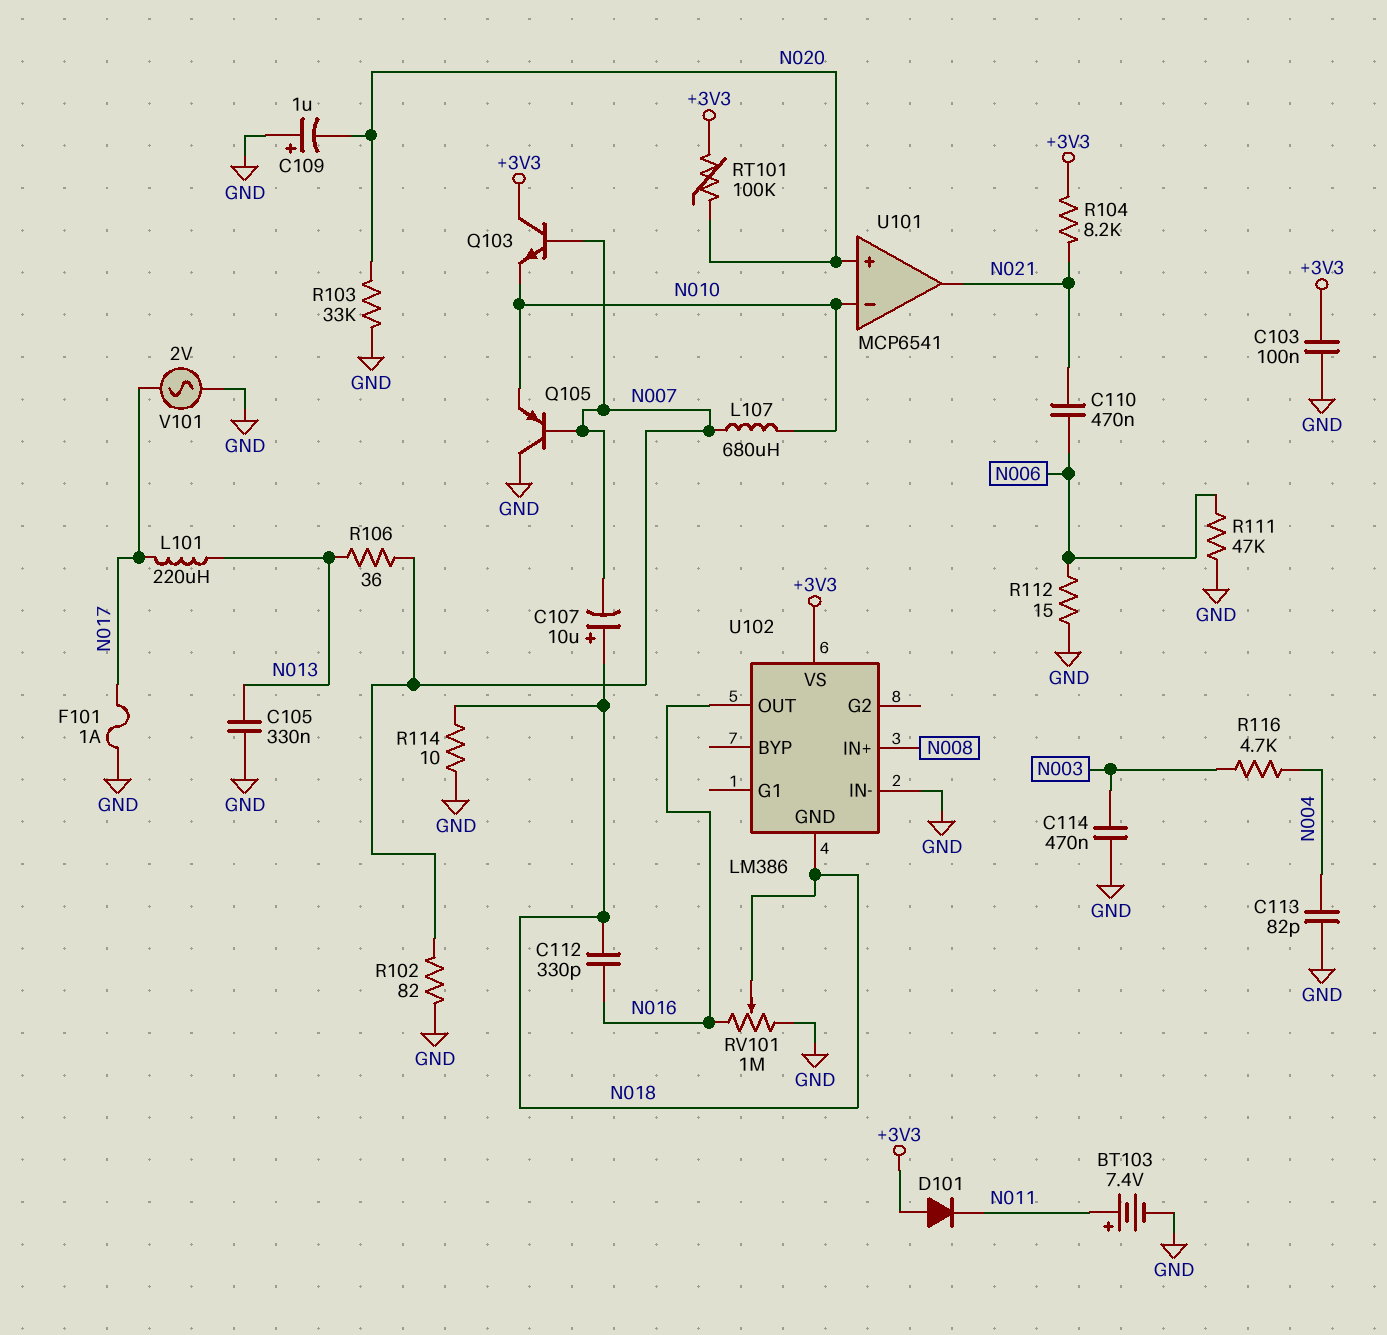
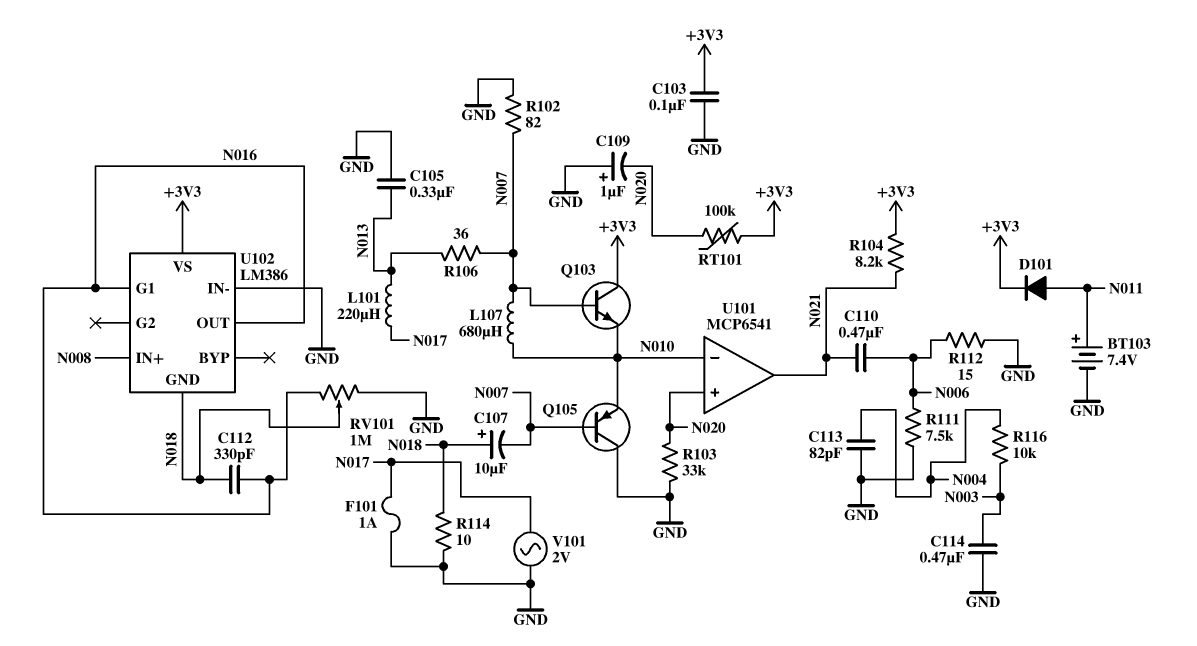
D101: diode (A +3V3, K N011) -> diode (A N011, K +3V3)
R111: 47k (GND, N006) -> 7.5k (GND, N006)
R116: 4.7k (N003, N004) -> 10k (N003, N004)
U102 pin G1: none -> N016

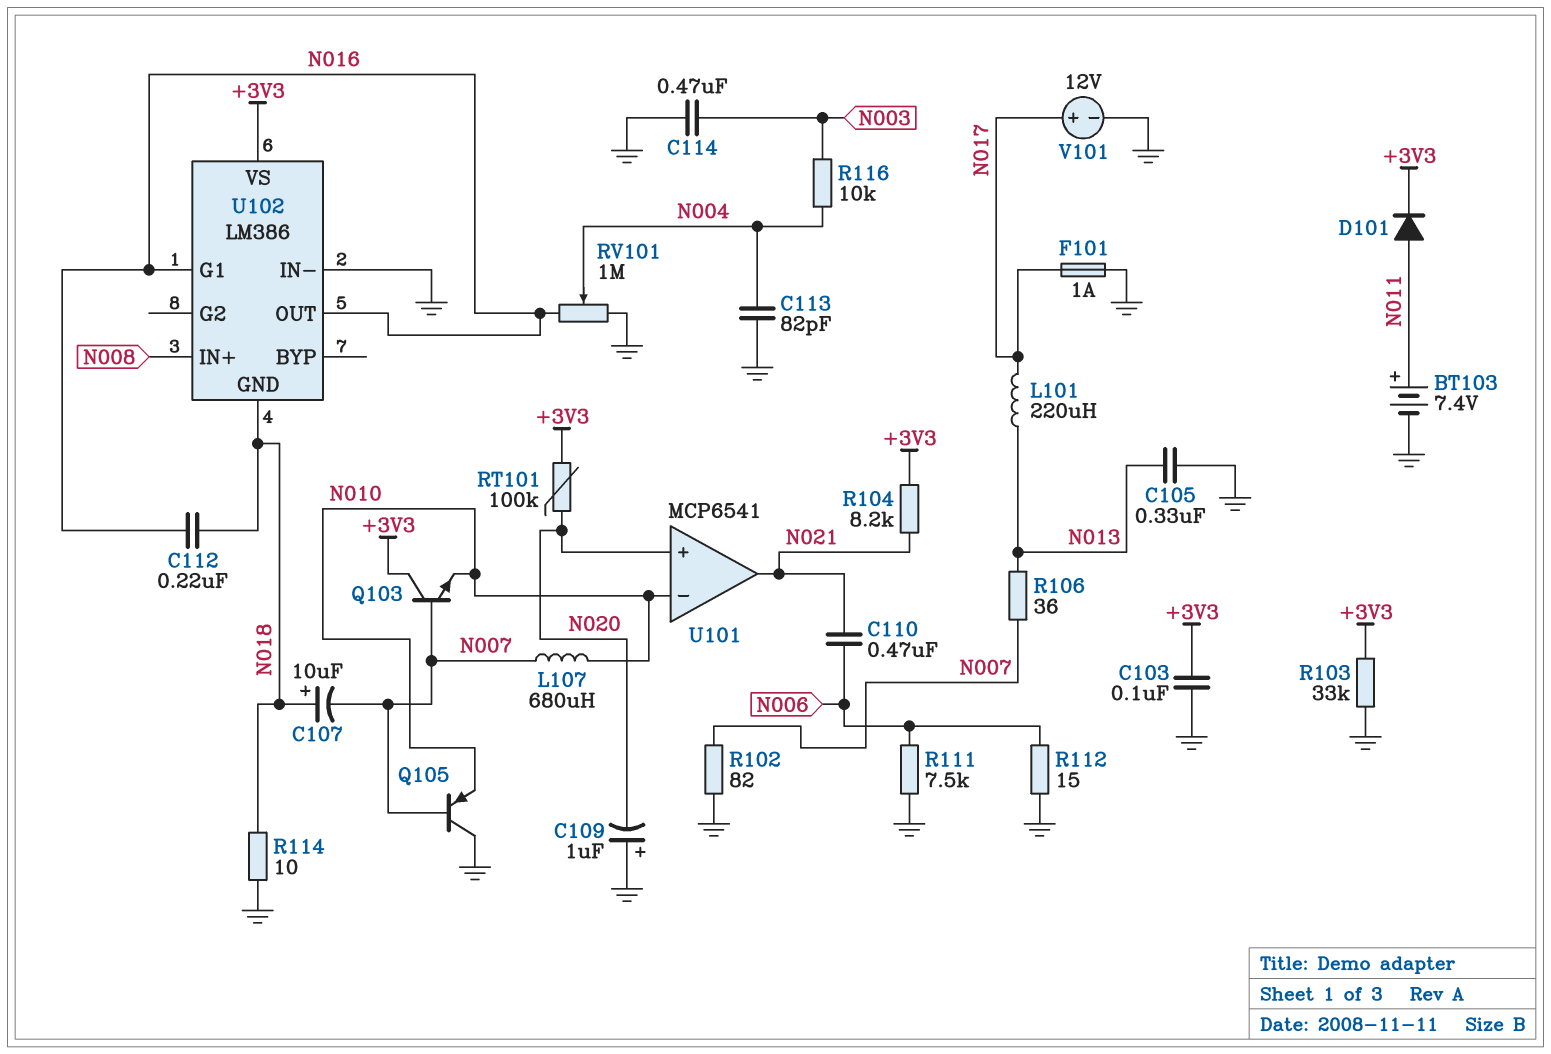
C112: 330pF (N016, N018) -> 220nF (N016, N018)
R103: 33k (GND, N020) -> 33k (+3V3, GND)
RV101: 1M (GND, N016, wiper N018) -> 1M (GND, N016, wiper N004)
V101: AC 2V (GND, N017) -> 12V (plus N017, minus GND)

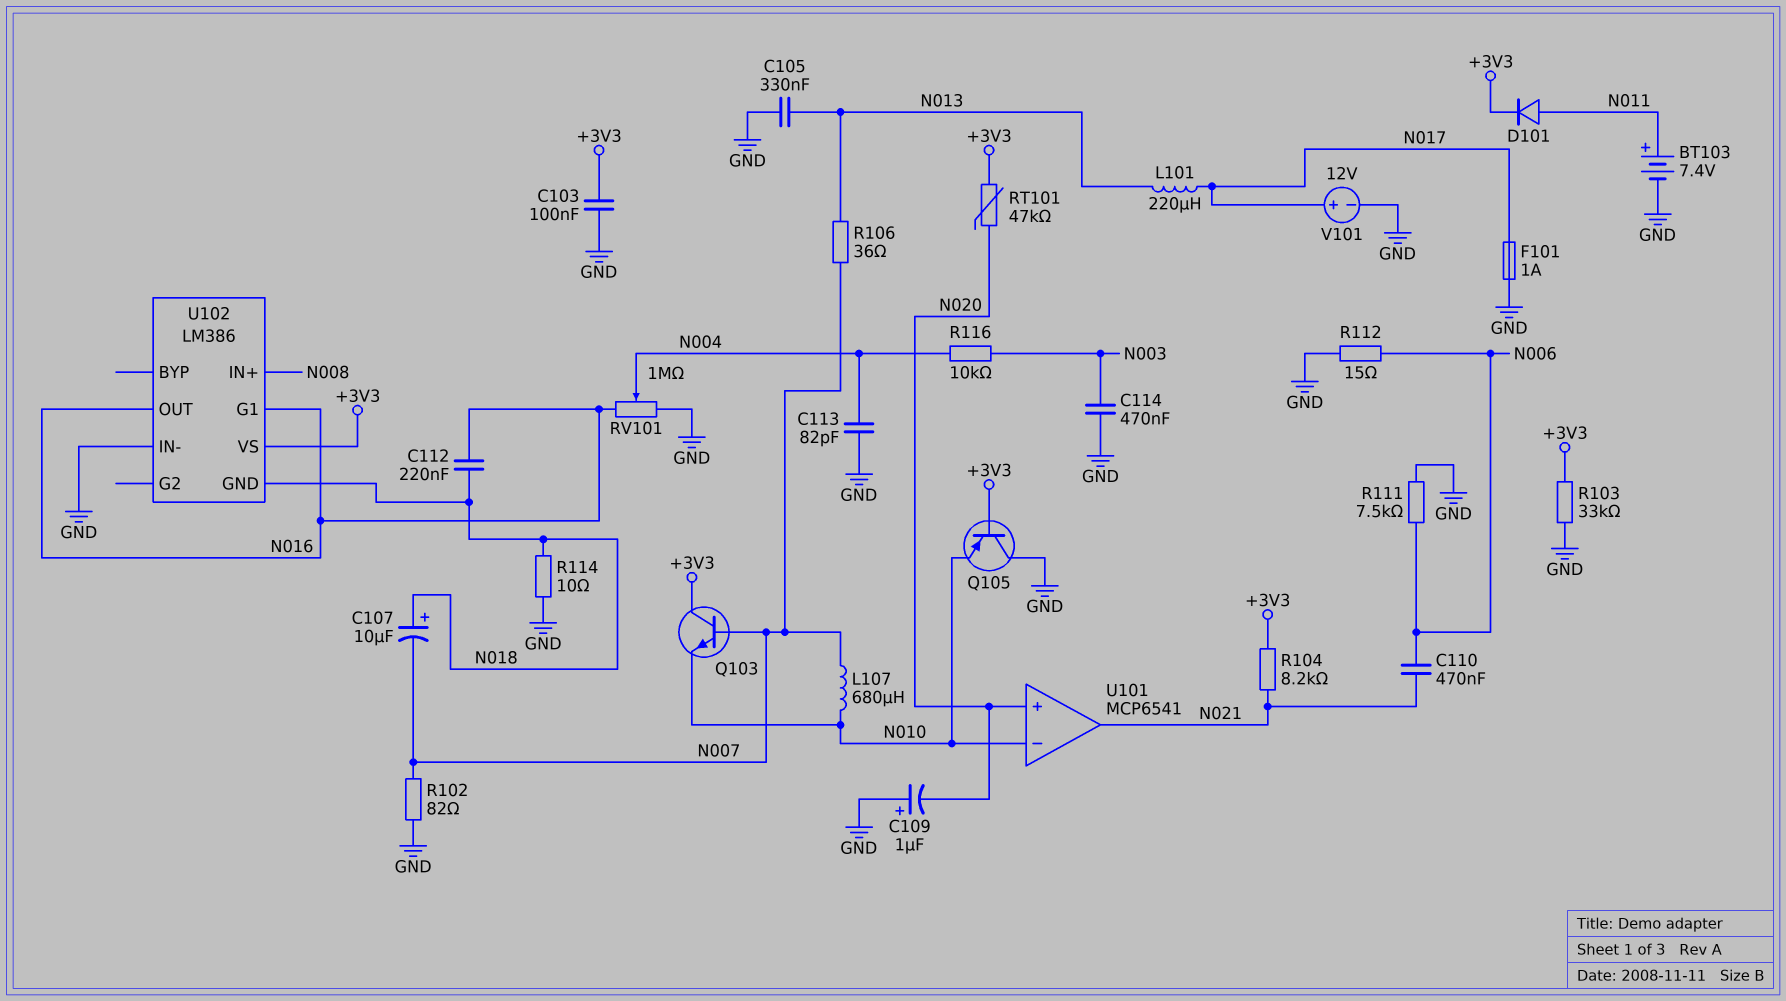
Q105: PNP (B N007, C GND, E N010) -> PNP (B +3V3, C GND, E N010)
RT101: 100k (+3V3, N020) -> 47k (+3V3, N020)

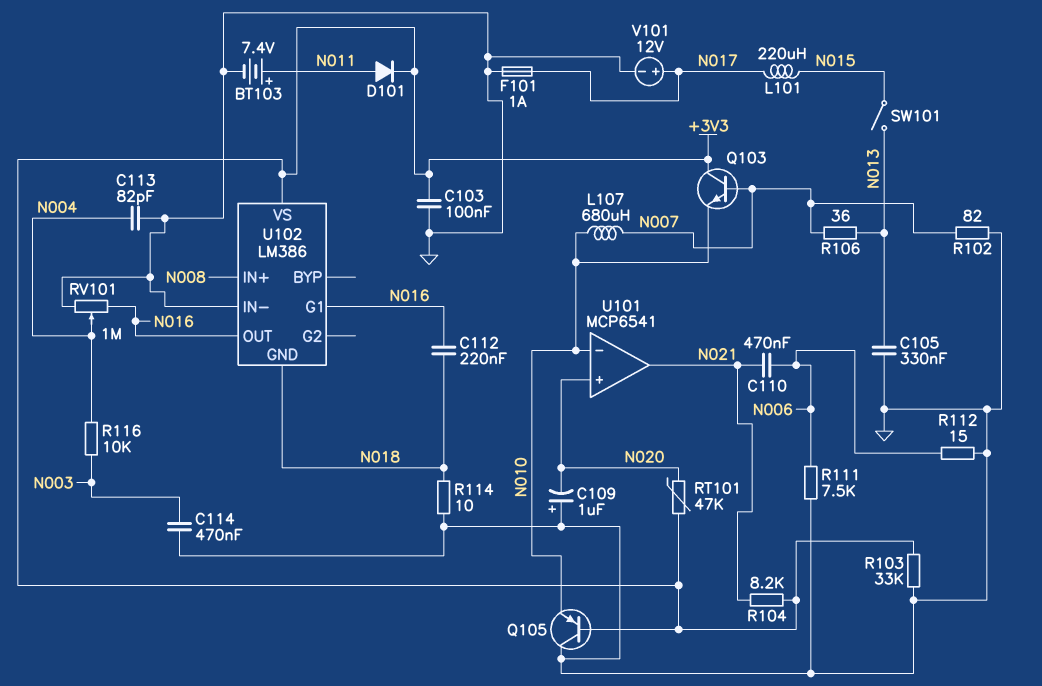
C107: 10uF (plus N018, minus N007) -> none
L101: 220uH (N013, N017) -> 220uH (N015, N017)
SW101: none -> switch (N013, N015)

